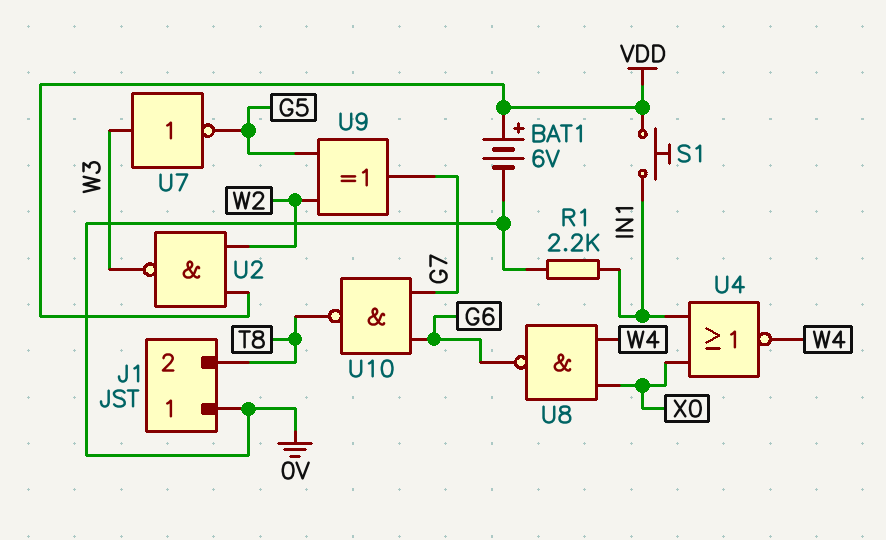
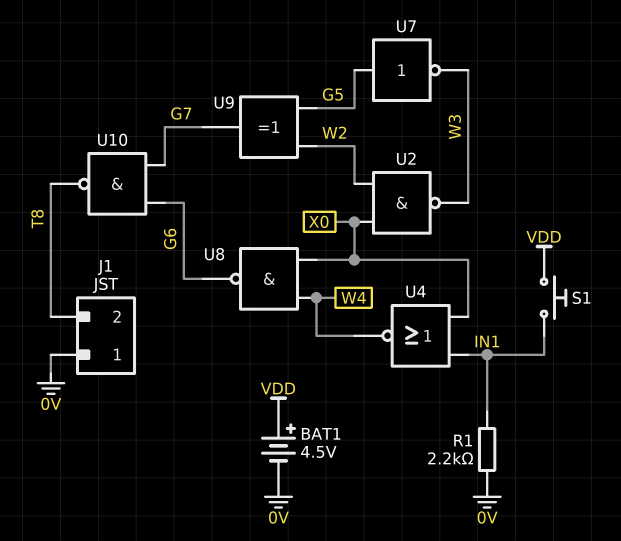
BAT1: 6V (plus VDD, minus 0V) -> 4.5V (plus VDD, minus 0V)
U2: NAND (in VDD, in W2, out W3) -> NAND (in W2, in X0, out W3)
U7: NOT (in W3, out G5) -> NOT (in G5, out W3)

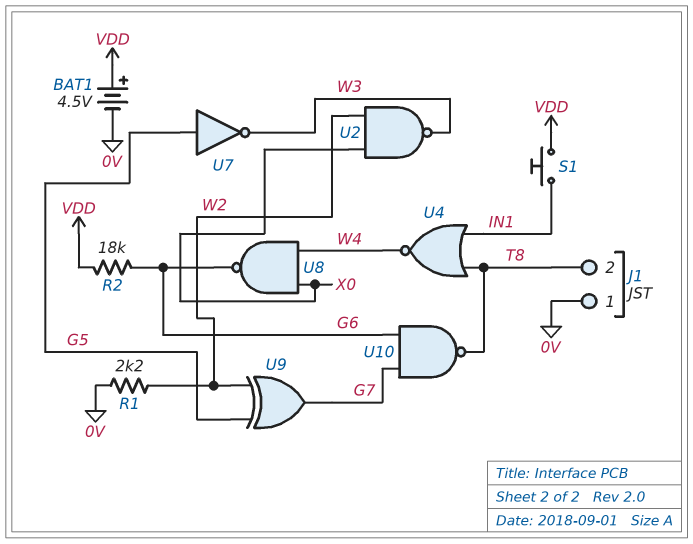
R1: 2.2k (0V, IN1) -> 2.2k (0V, W2)
R2: none -> 18k (G6, VDD)
U4: NOR (in IN1, in X0, out W4) -> NOR (in IN1, in T8, out W4)

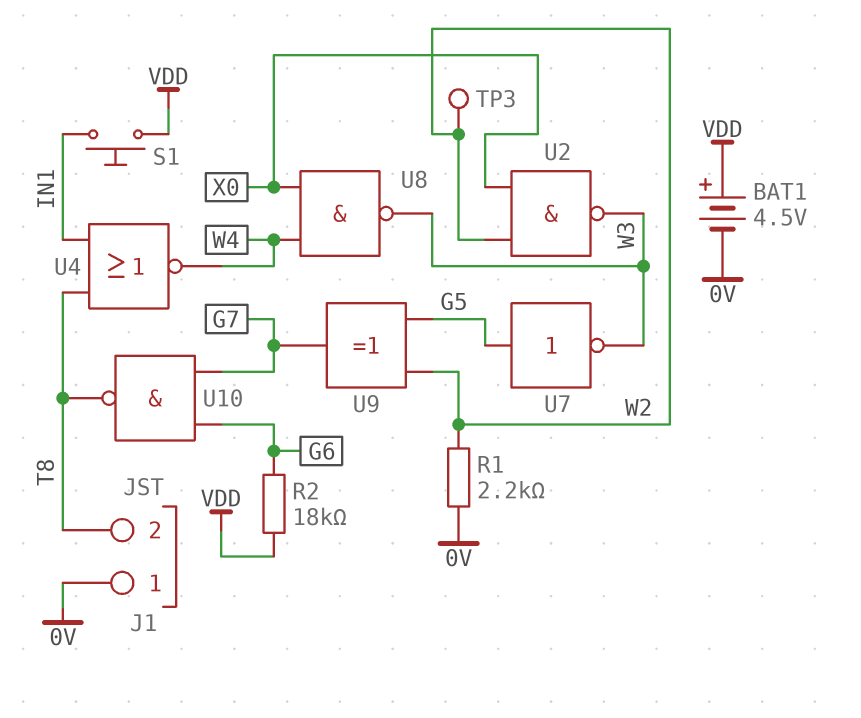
TP3: none -> test point (W2)
U8: NAND (in W4, in X0, out G6) -> NAND (in W4, in X0, out W3)

